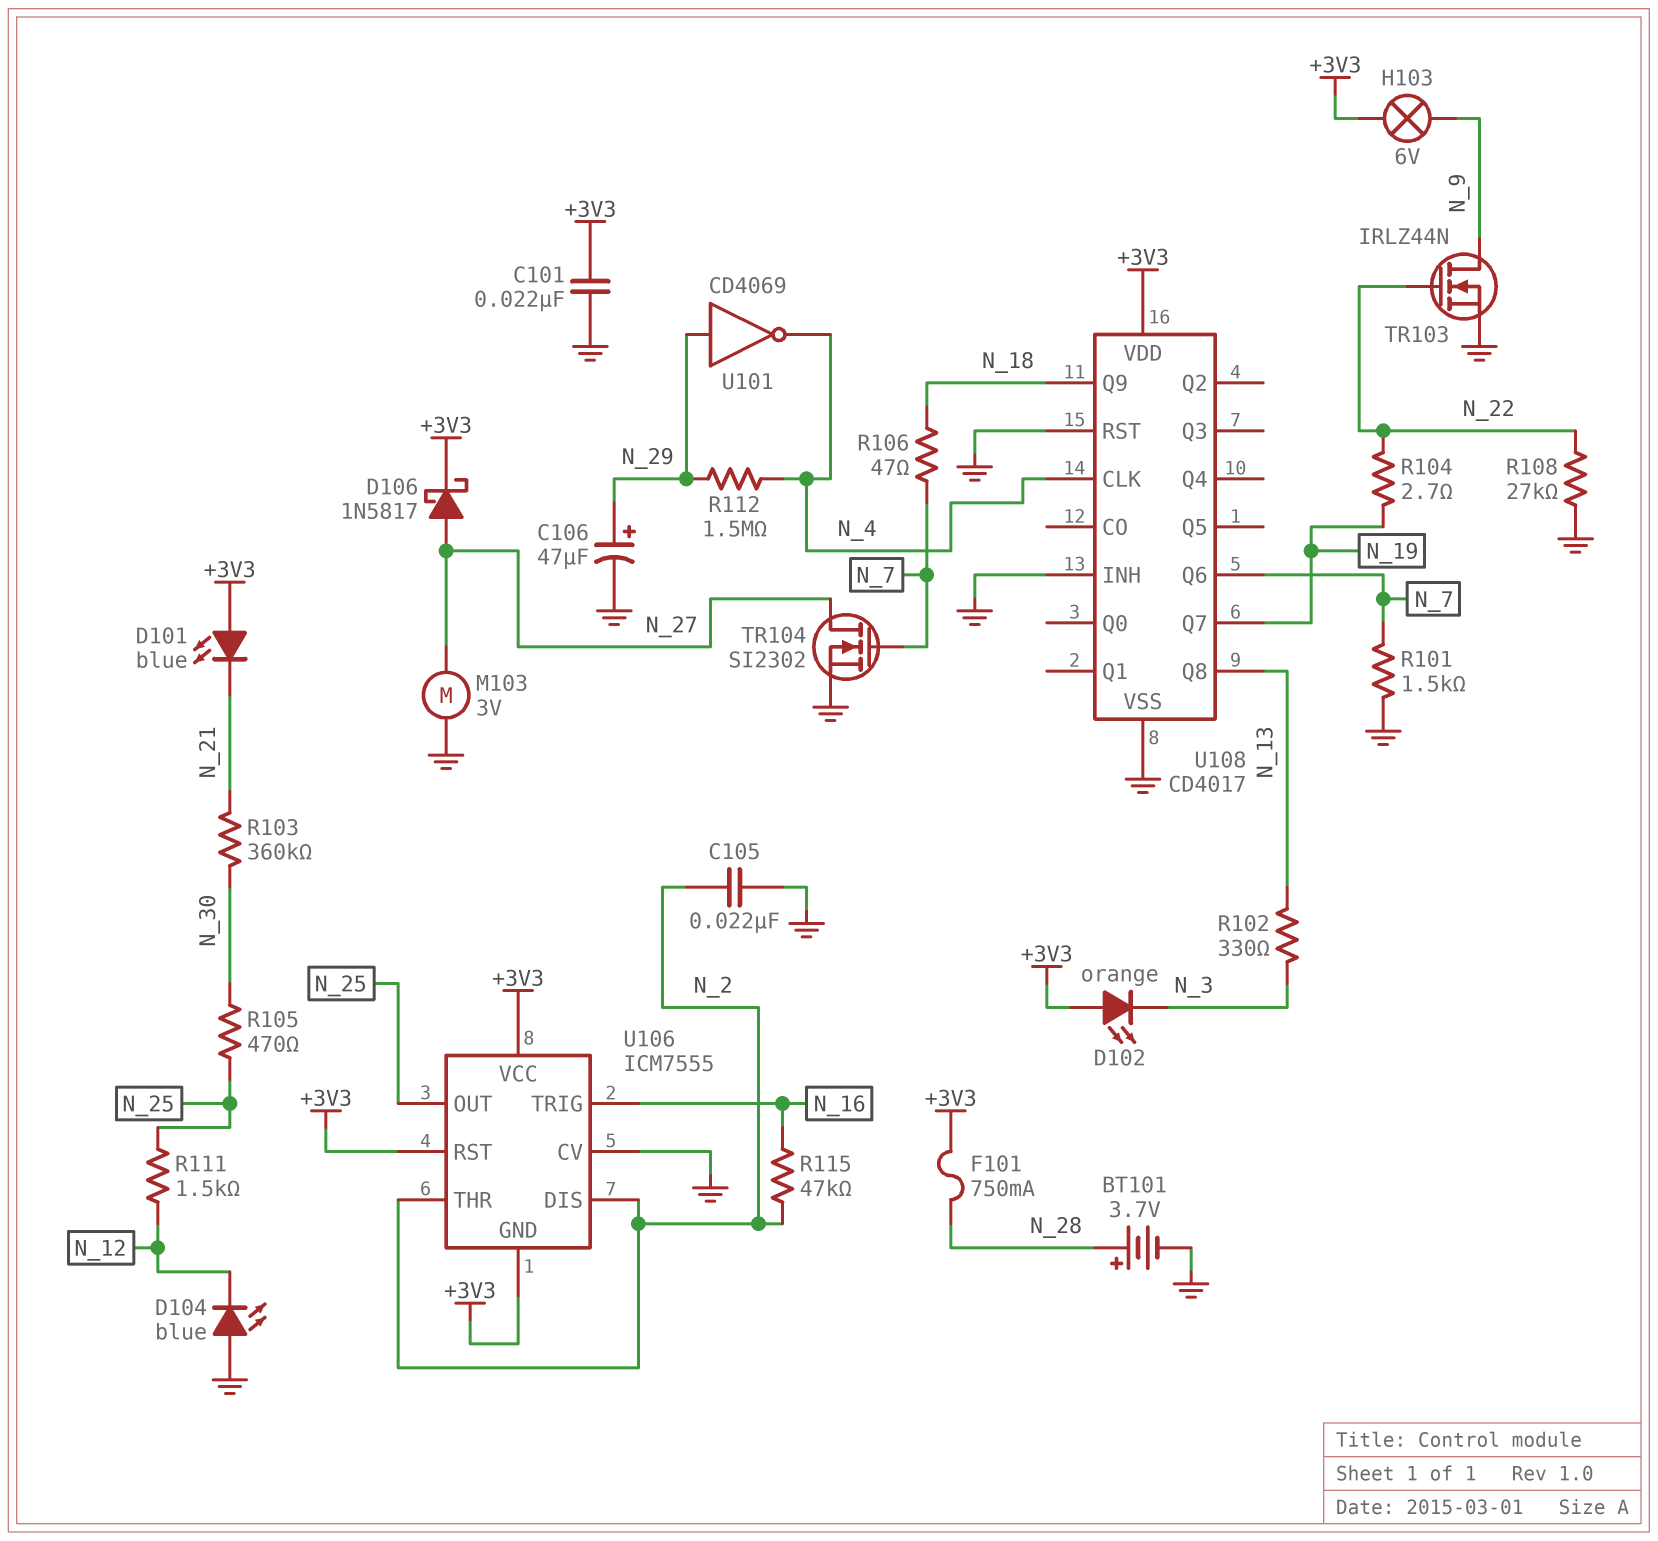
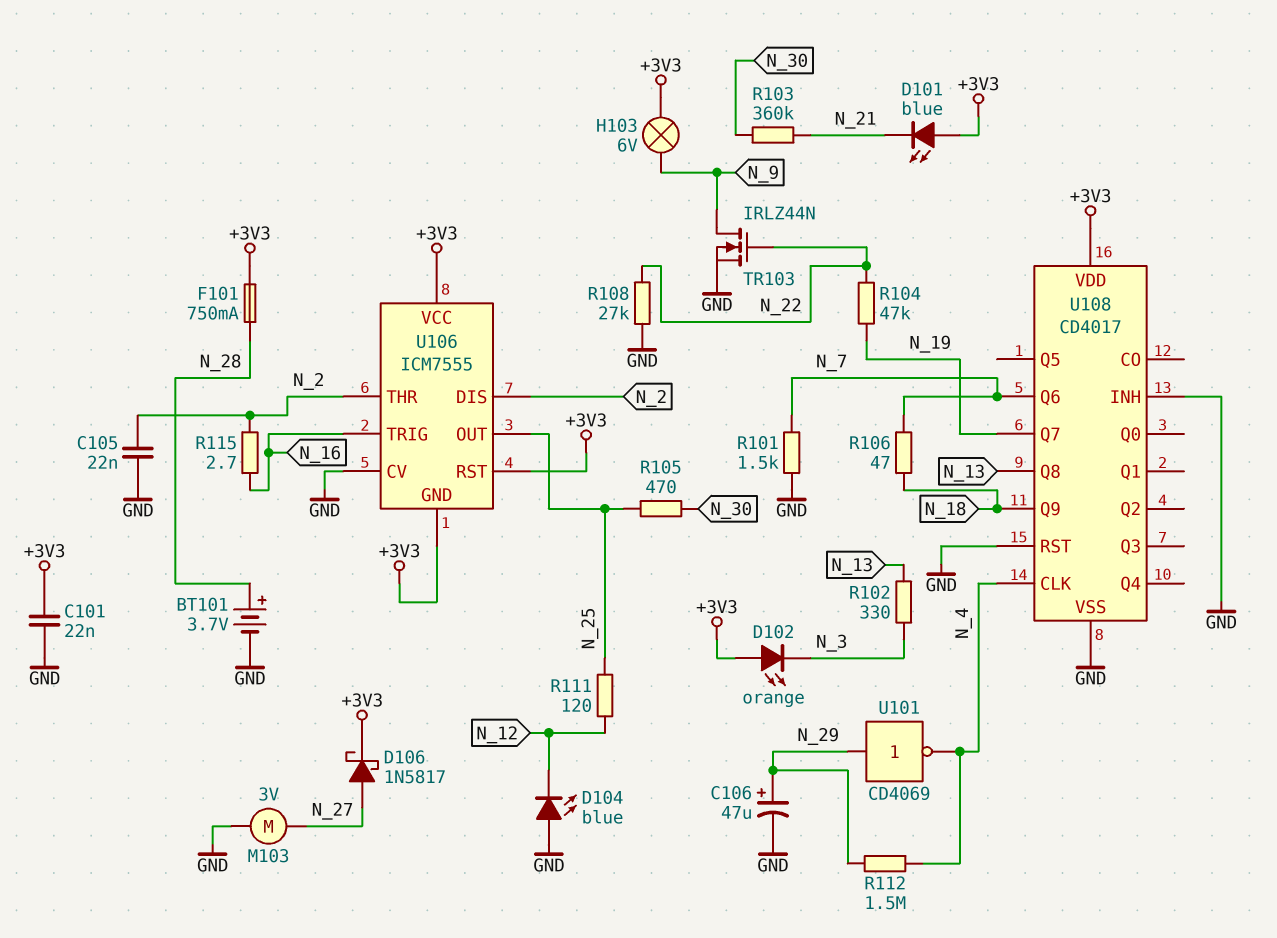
R104: 2.7 (N_19, N_22) -> 47k (N_19, N_22)
R111: 1.5k (N_12, N_25) -> 120 (N_12, N_25)
R115: 47k (N_2, N_16) -> 2.7 (N_2, N_16)
TR104: NMOS SI2302 (G N_7, D N_27, S GND) -> none

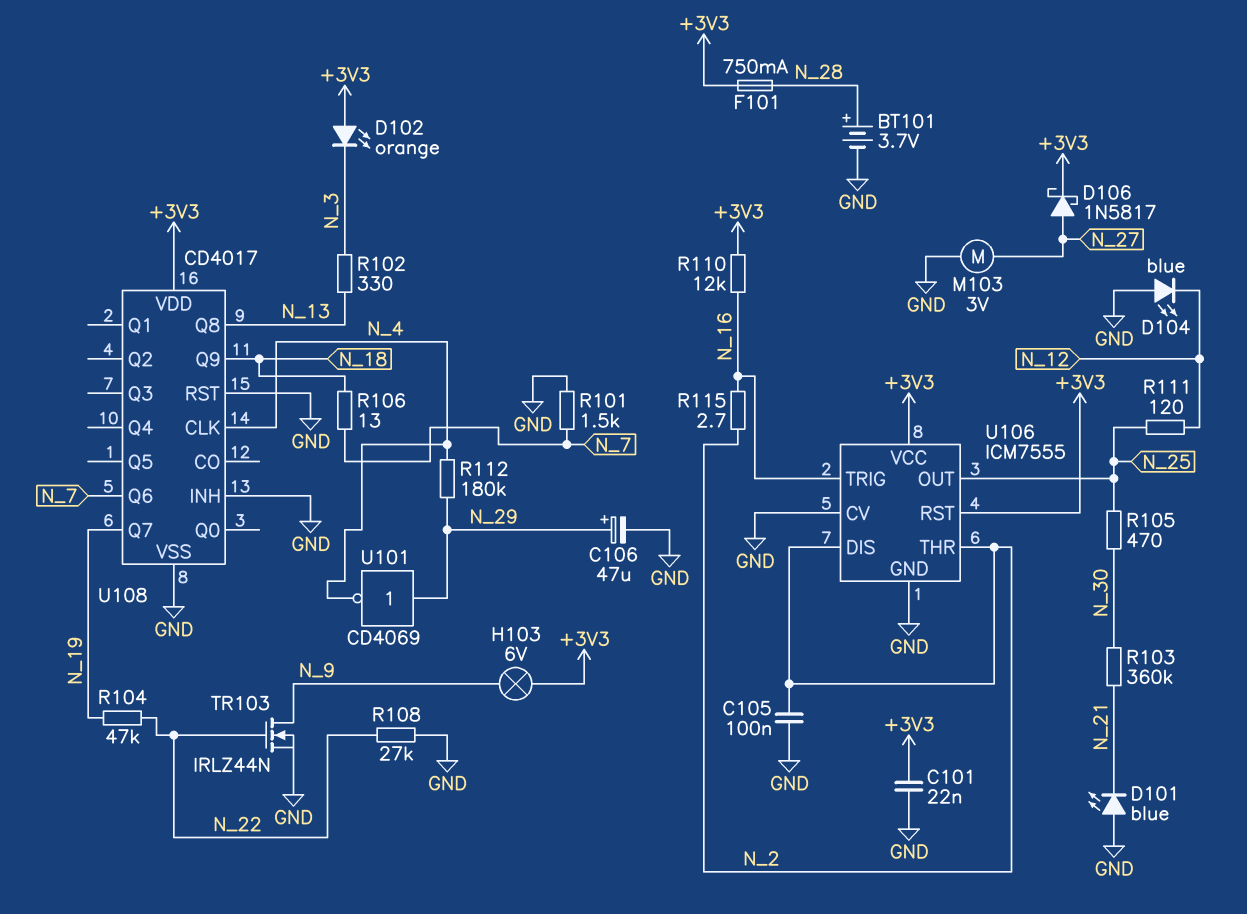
C105: 22nF (GND, N_2) -> 100nF (GND, N_2)
D101: LED blue (A +3V3, K N_21) -> LED blue (A GND, K N_21)
R106: 47 (N_7, N_18) -> 13 (N_7, N_18)
R110: none -> 12k (+3V3, N_16)
R112: 1.5M (N_4, N_29) -> 180k (N_4, N_29)
U106 pin GND: +3V3 -> GND

